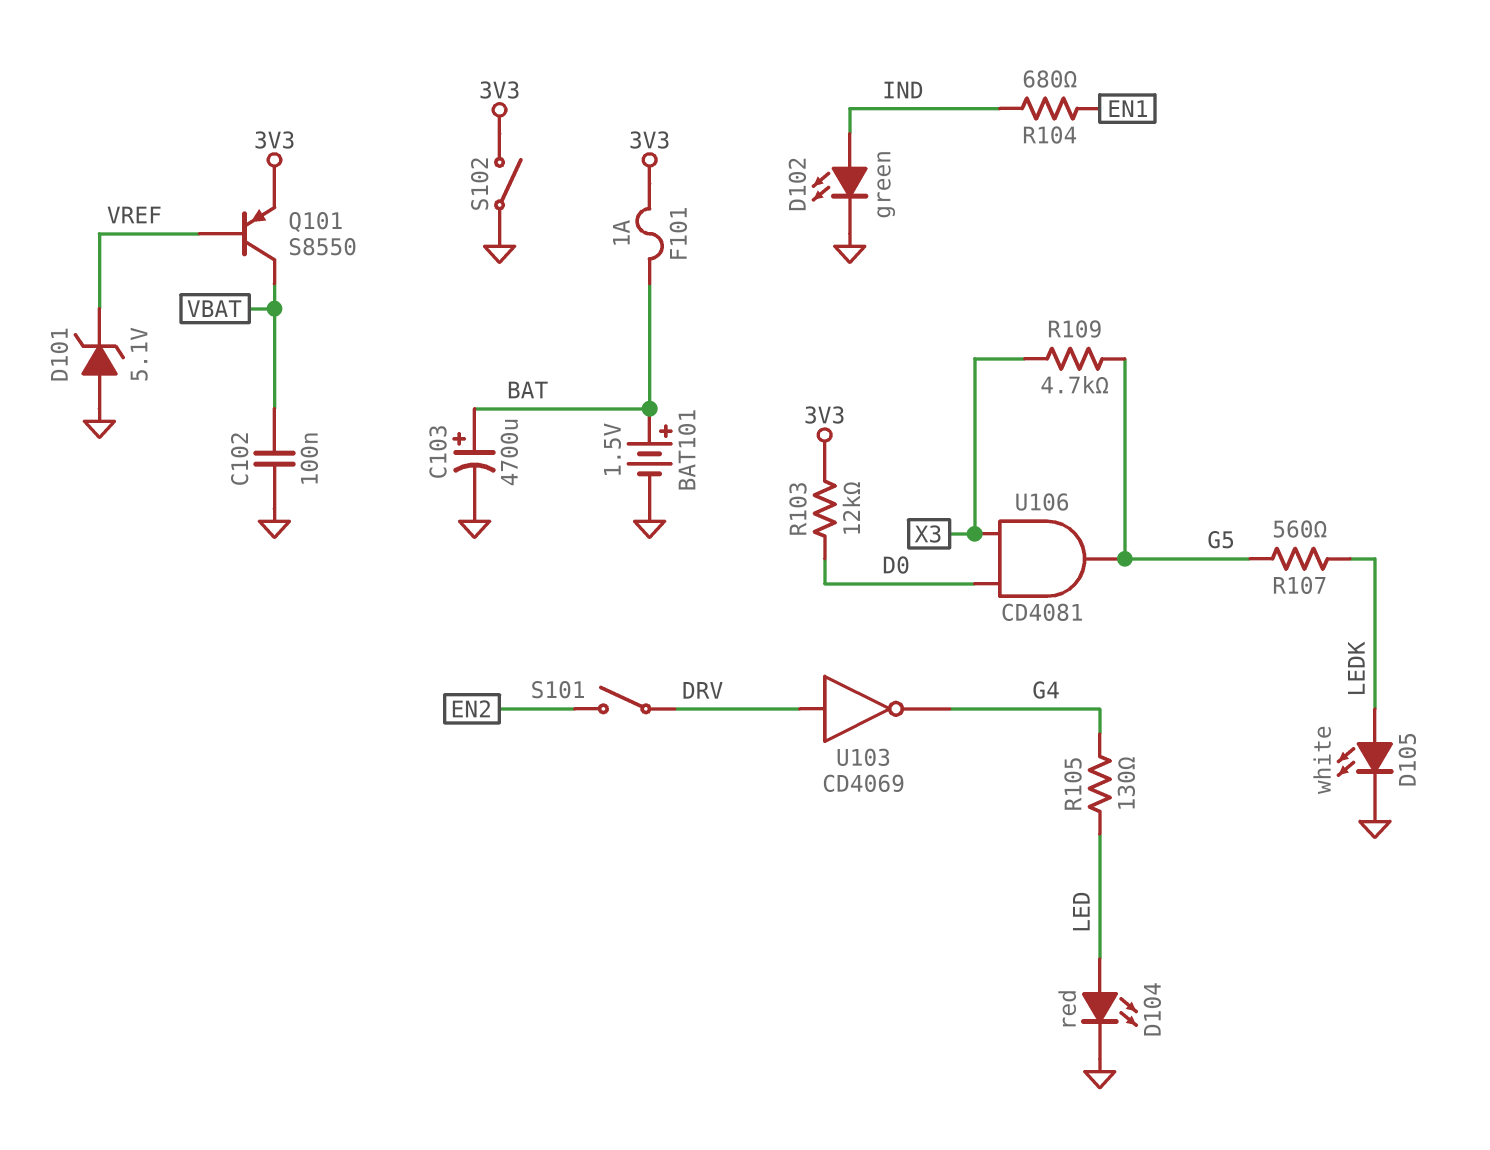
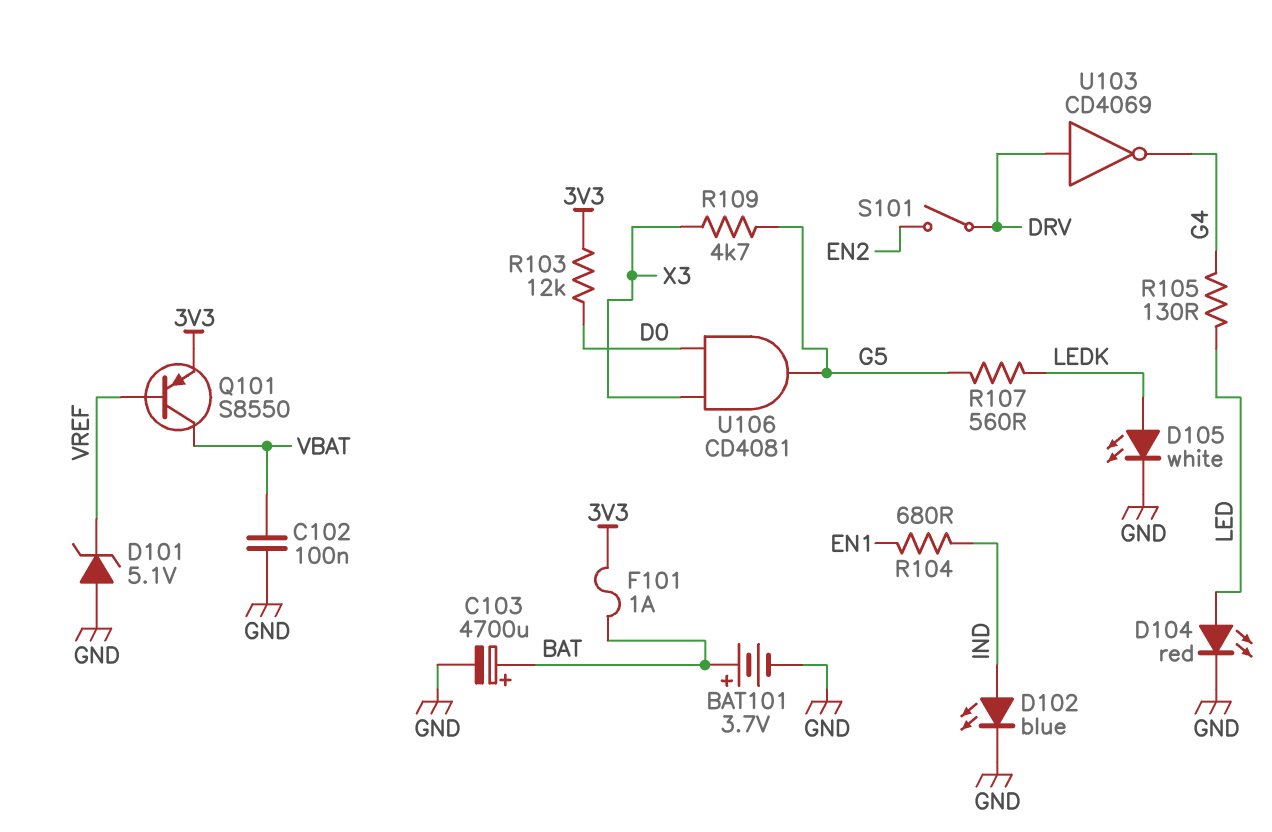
BAT101: 1.5V (plus BAT, minus GND) -> 3.7V (plus BAT, minus GND)
D102: LED green (A IND, K GND) -> LED blue (A IND, K GND)
S102: switch (3V3, GND) -> none

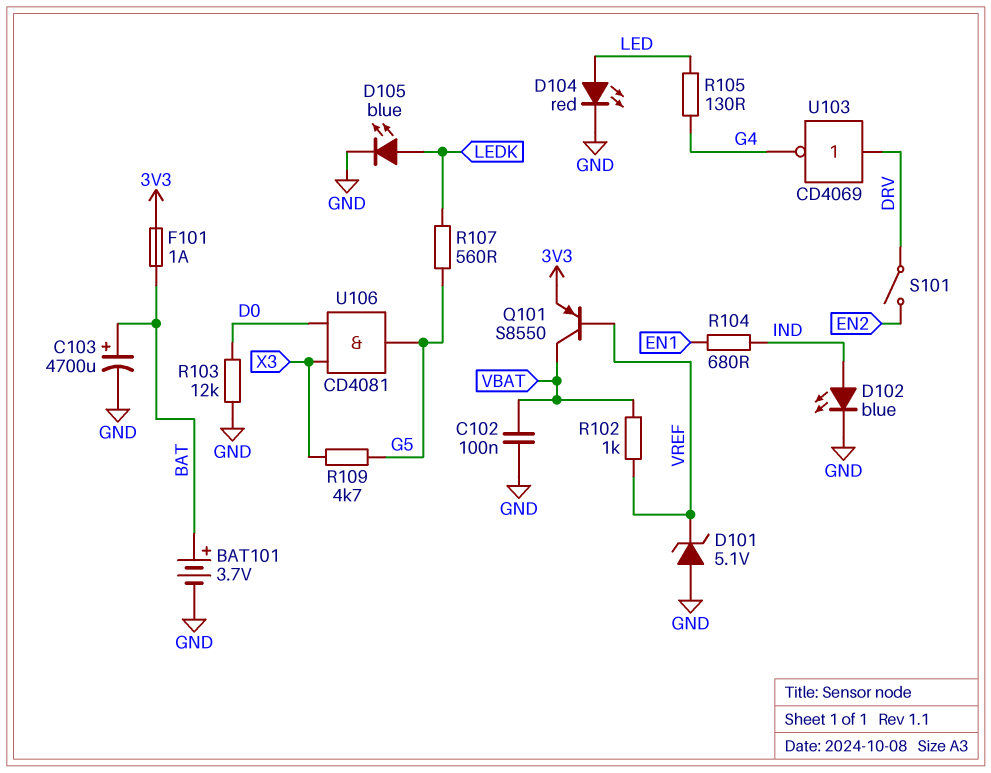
D105: LED white (A LEDK, K GND) -> LED blue (A LEDK, K GND)
R102: none -> 1k (VBAT, VREF)
R103: 12k (3V3, D0) -> 12k (D0, GND)

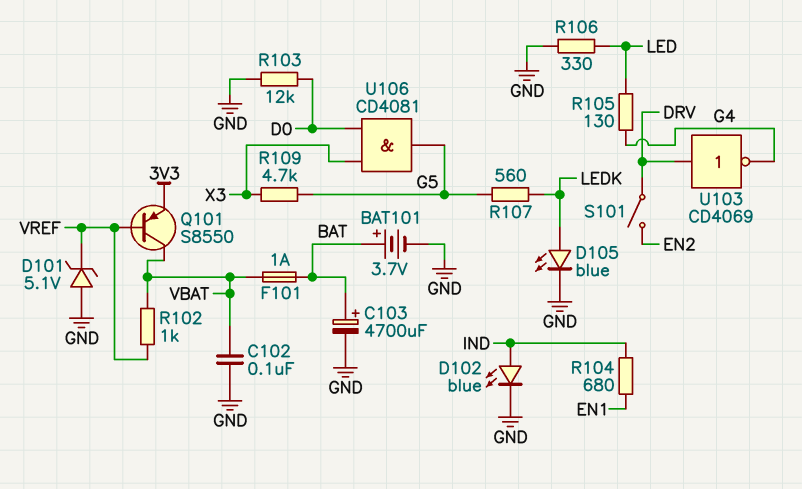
D104: LED red (A LED, K GND) -> none
F101: 1A (3V3, BAT) -> 1A (BAT, VBAT)
R106: none -> 330 (GND, LED)

